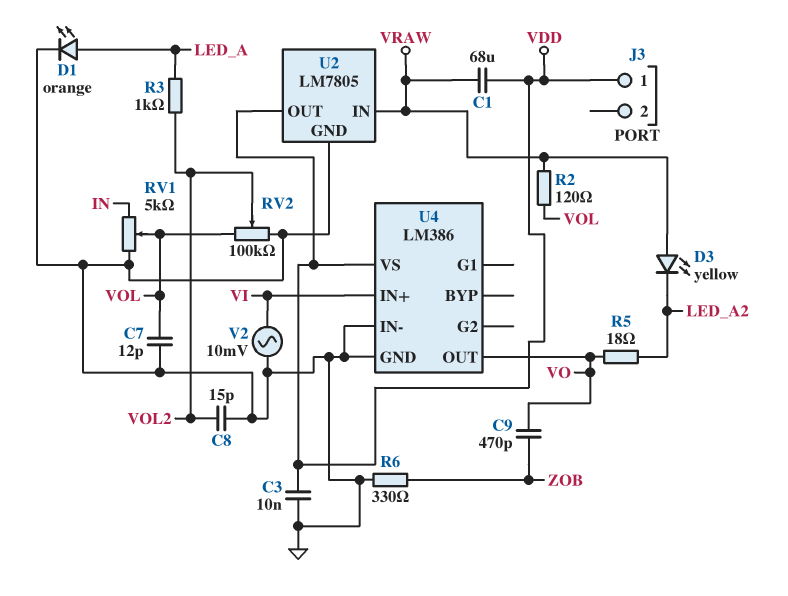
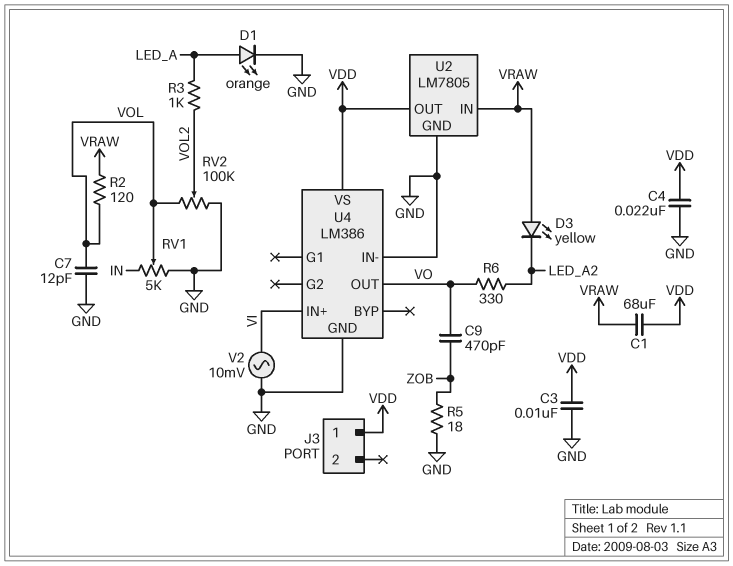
C4: none -> 22nF (GND, VDD)
C8: 15pF (GND, VOL2) -> none
R5: 18 (LED_A2, VO) -> 18 (GND, ZOB)
R6: 330 (GND, ZOB) -> 330 (LED_A2, VO)

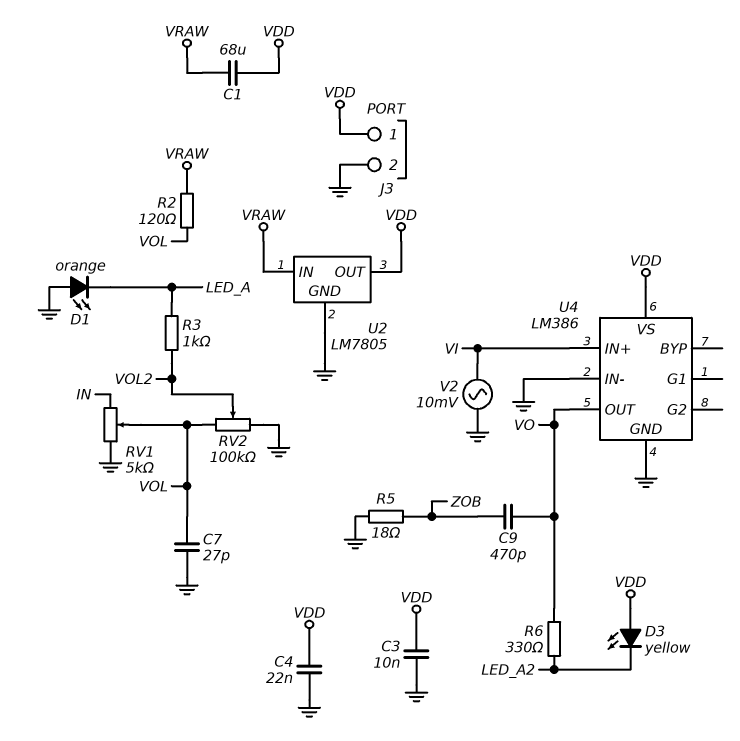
C7: 12pF (GND, VOL) -> 27pF (GND, VOL)
D1: LED orange (A LED_A, K GND) -> LED orange (A GND, K LED_A)
D3: LED yellow (A VRAW, K LED_A2) -> LED yellow (A VDD, K LED_A2)
J3 pin 2: none -> GND

